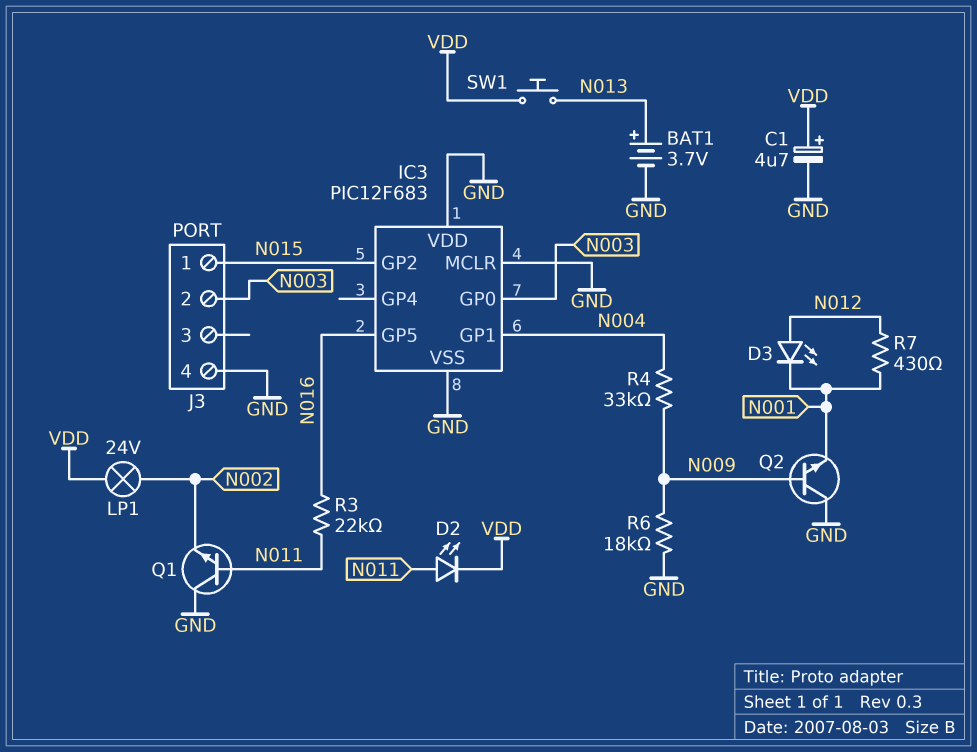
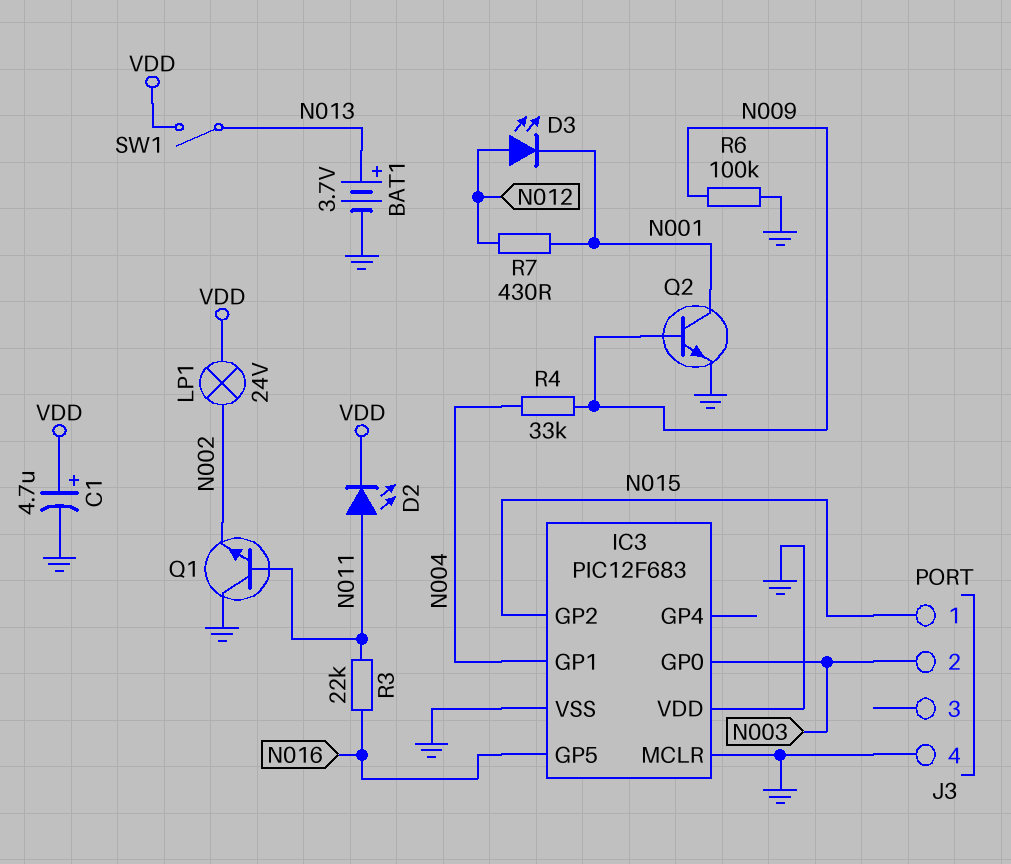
Q2: NPN (B N009, C GND, E N001) -> NPN (B N009, C N001, E GND)
R6: 18k (GND, N009) -> 100k (GND, N009)
SW1: button (N013, VDD) -> switch (N013, VDD)

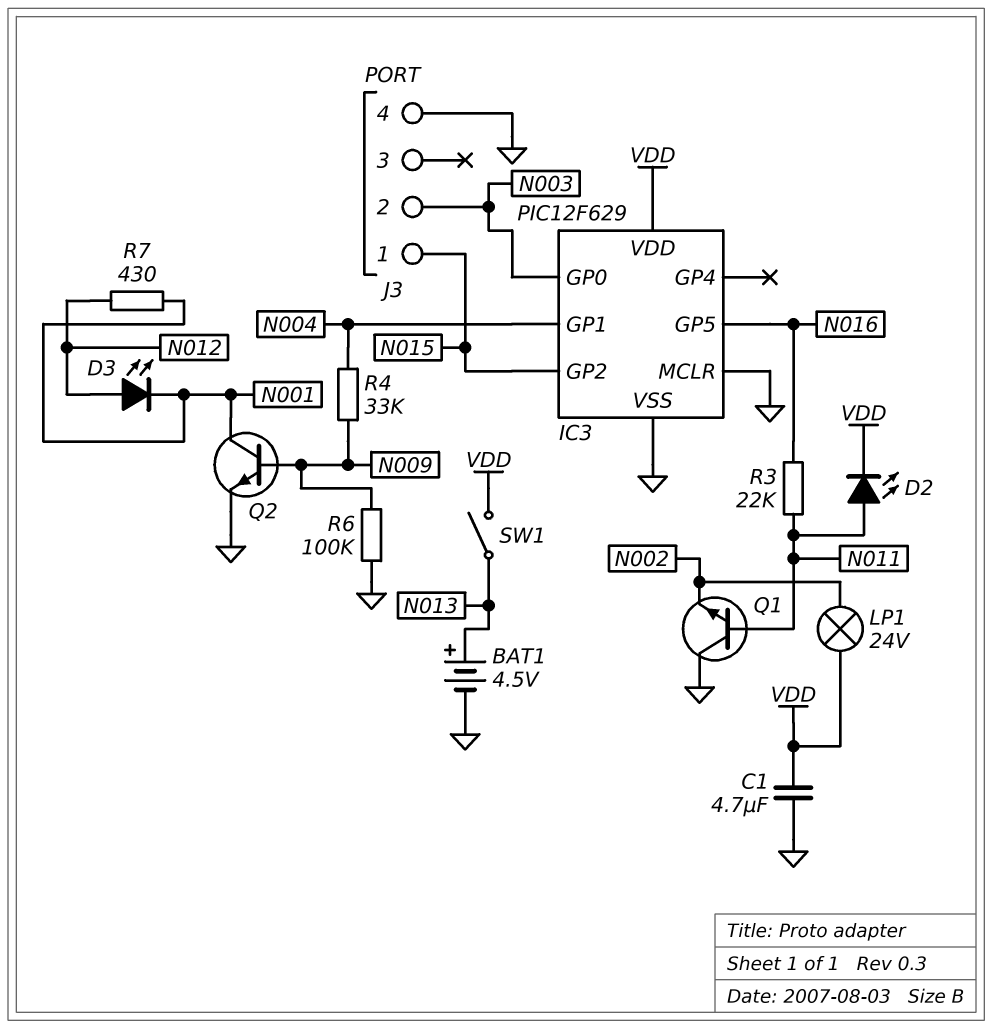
BAT1: 3.7V (plus N013, minus GND) -> 4.5V (plus N013, minus GND)
C1: 4.7uF (plus VDD, minus GND) -> 4.7uF (GND, VDD)
IC3: PIC12F683 -> PIC12F629
IC3 pin VDD: GND -> VDD

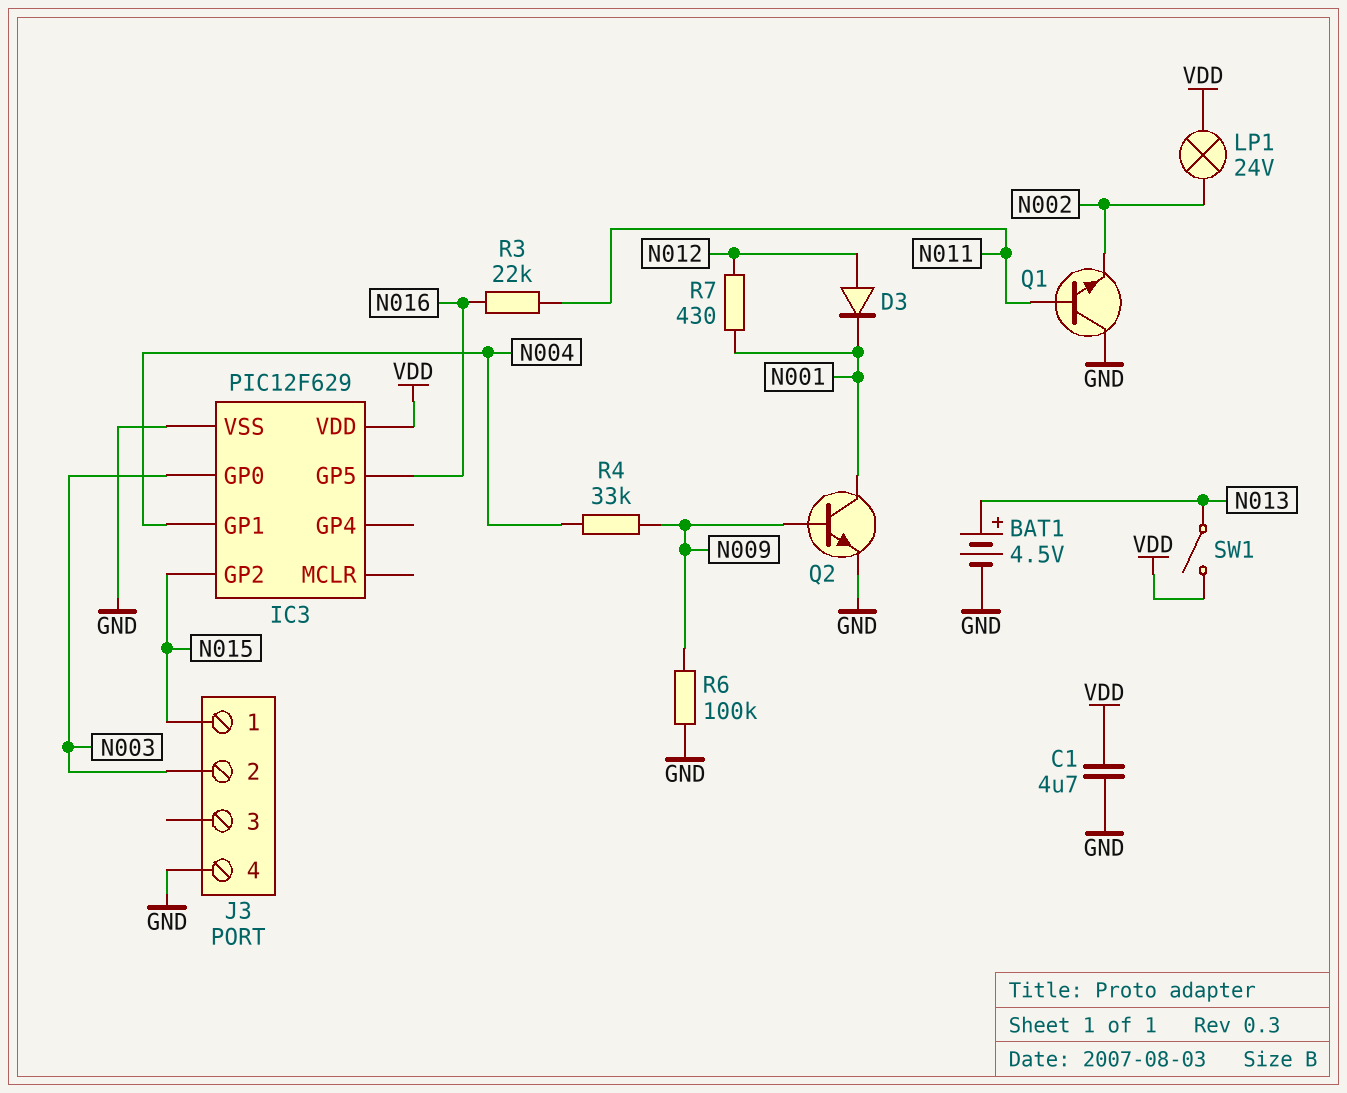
D2: LED (A N011, K VDD) -> none
D3: LED (A N012, K N001) -> diode (A N012, K N001)
IC3 pin MCLR: GND -> none

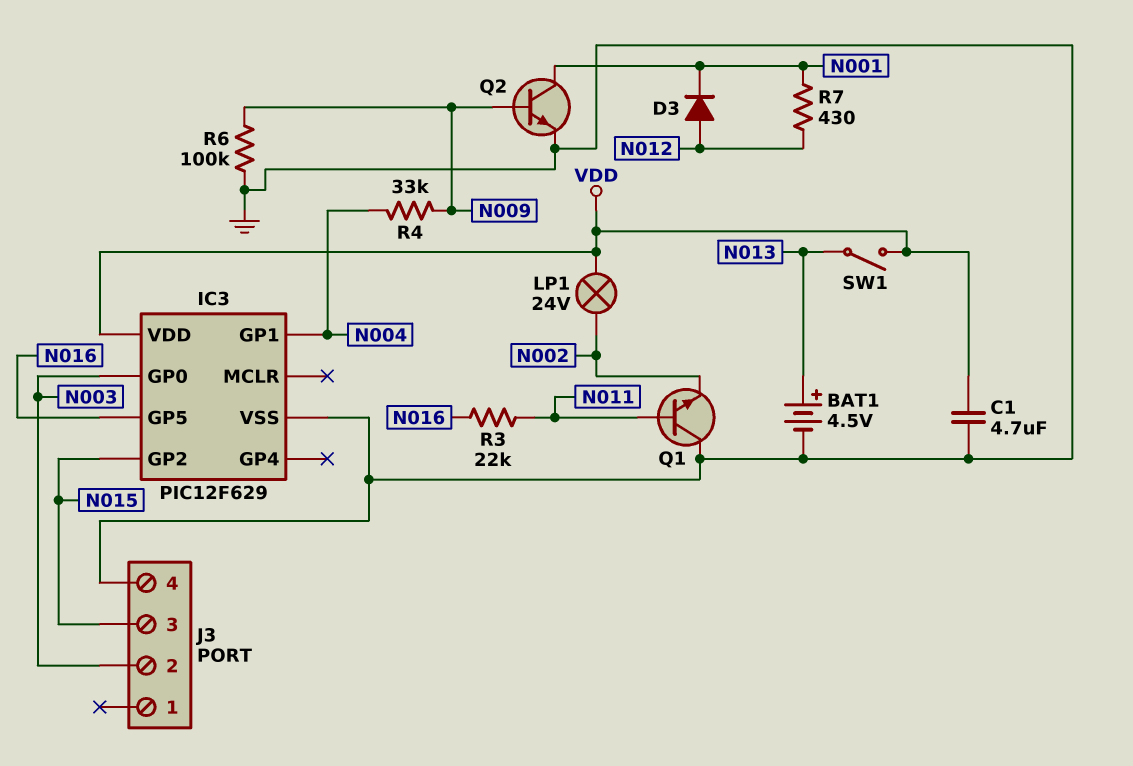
J3 pin 1: N015 -> none
J3 pin 3: none -> N015

